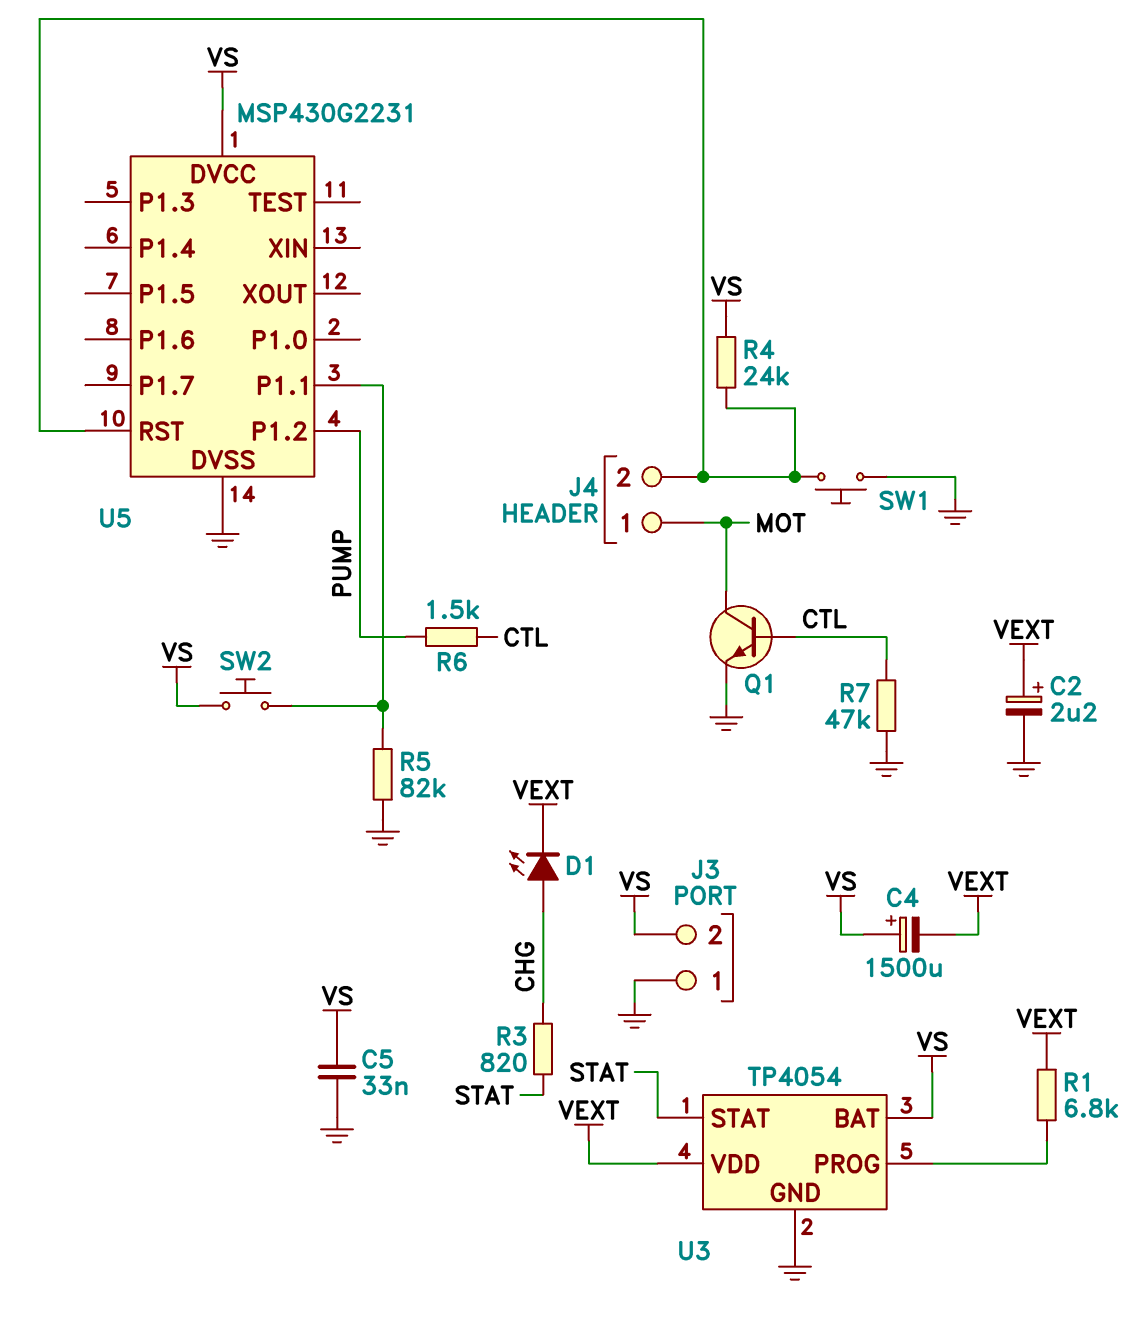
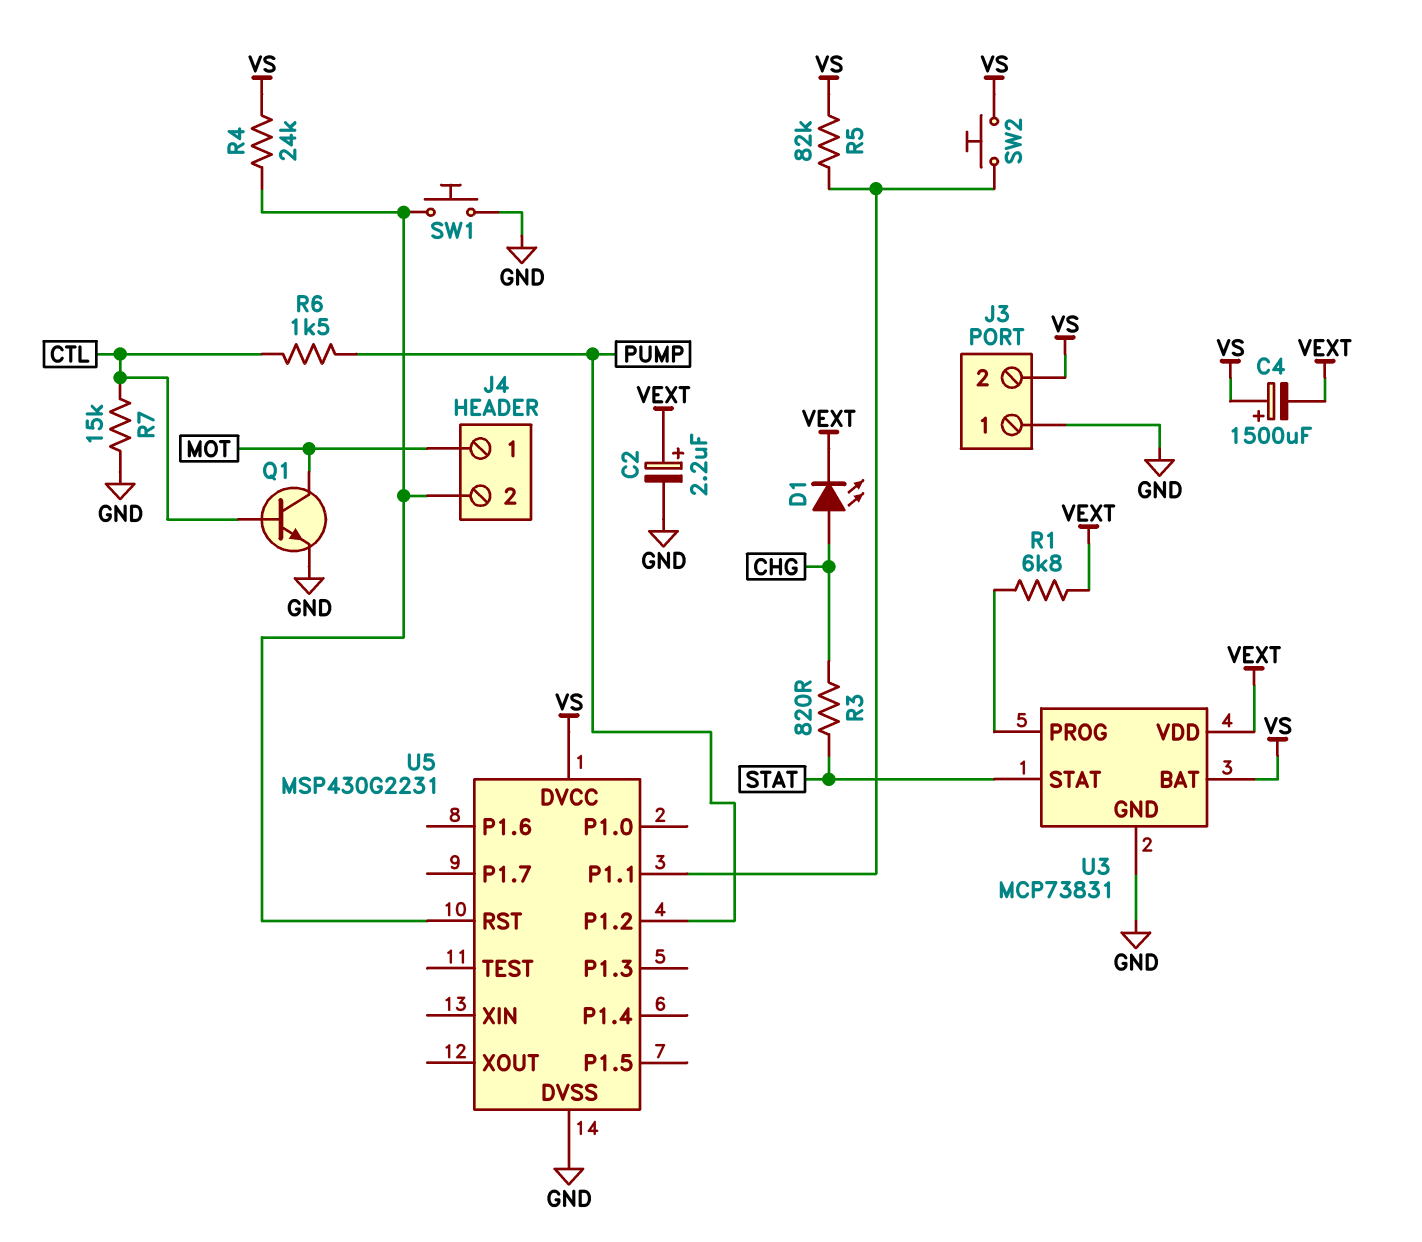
C5: 33nF (GND, VS) -> none
R5: 82k (GND, U5/P1.1) -> 82k (U5/P1.1, VS)
R7: 47k (CTL, GND) -> 15k (CTL, GND)
U3: TP4054 -> MCP73831

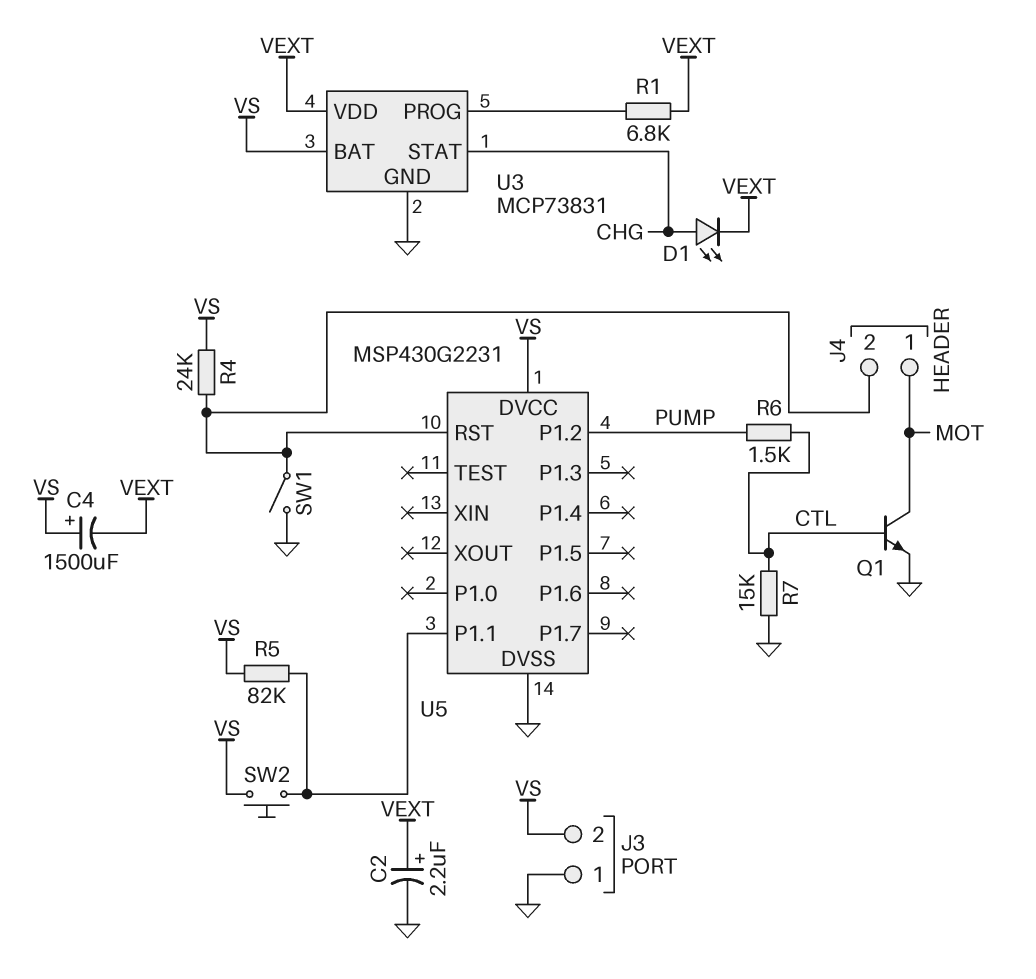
R3: 820 (CHG, STAT) -> none
SW1: button (GND, J4/2) -> switch (GND, J4/2)
U3 pin STAT: STAT -> CHG

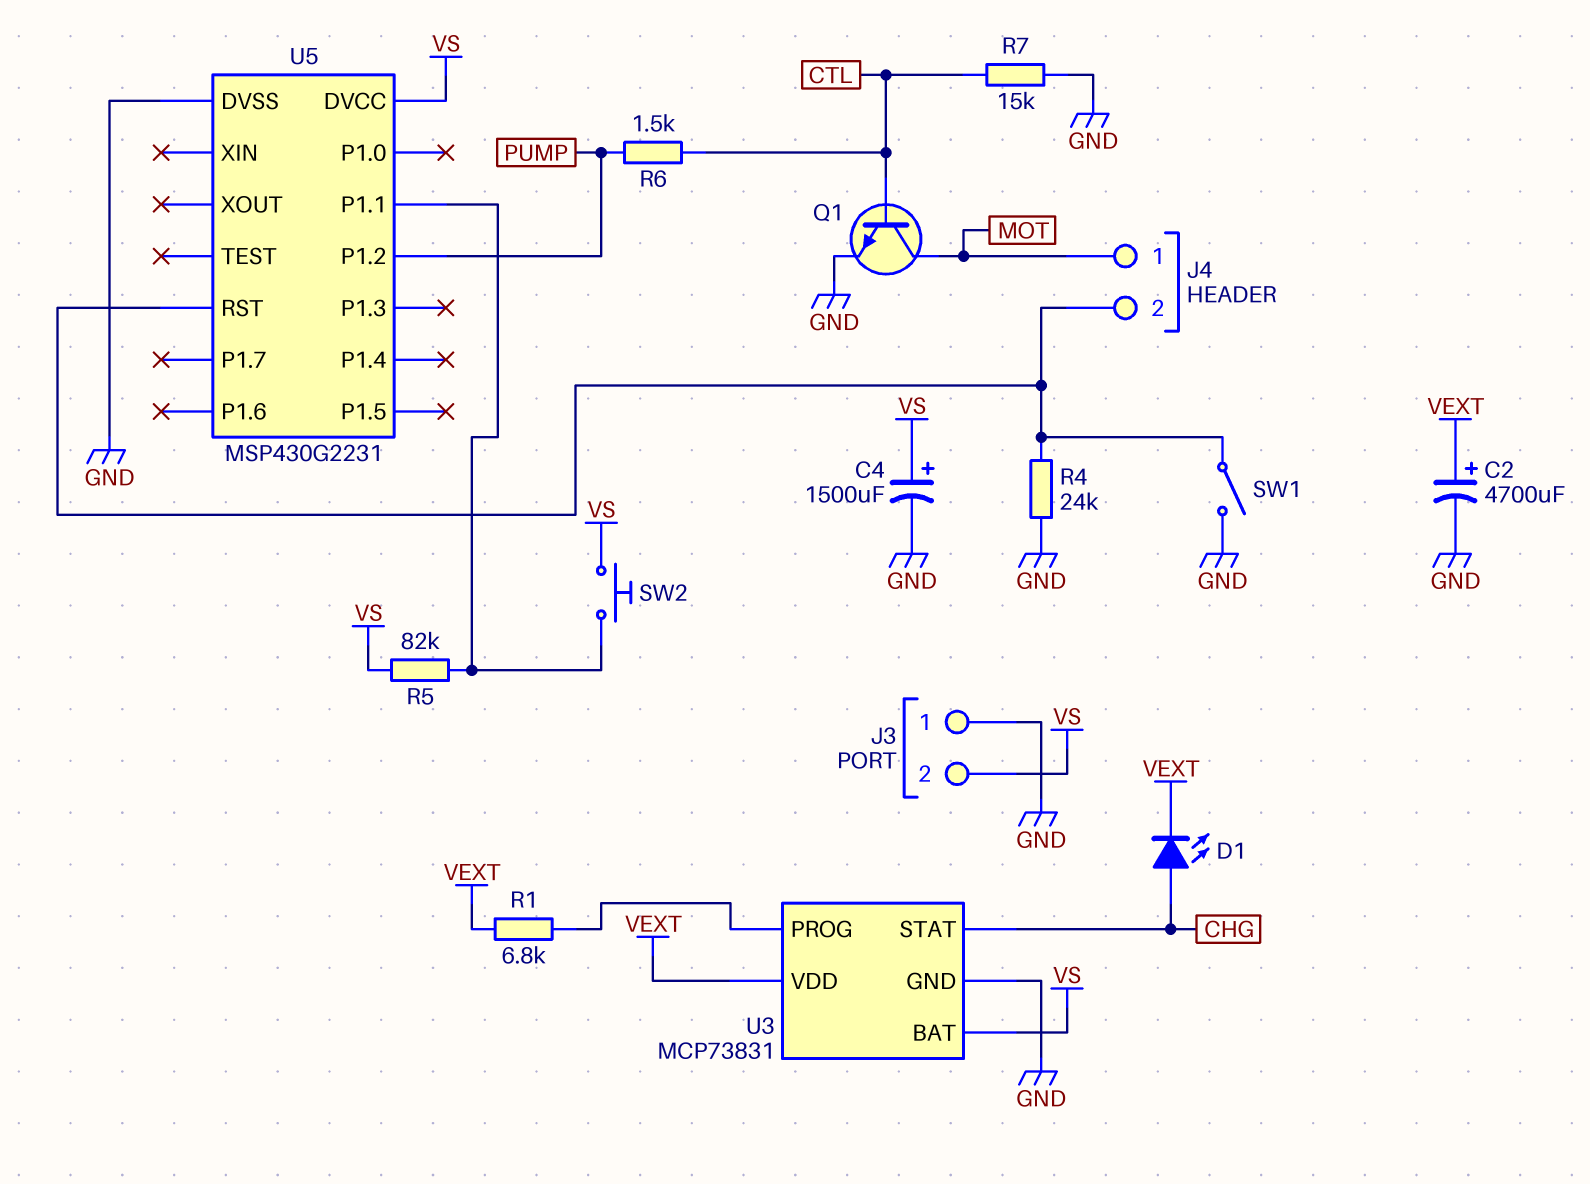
C2: 2.2uF (plus VEXT, minus GND) -> 4700uF (plus VEXT, minus GND)
C4: 1500uF (plus VS, minus VEXT) -> 1500uF (plus VS, minus GND)
R4: 24k (J4/2, VS) -> 24k (GND, J4/2)

